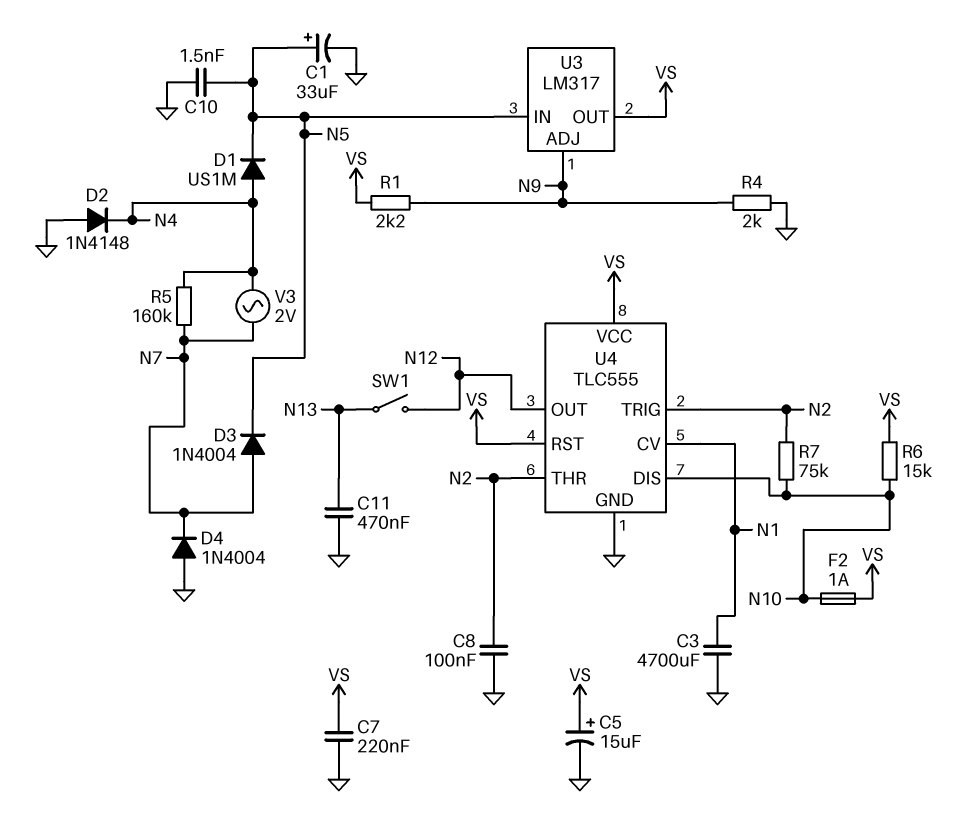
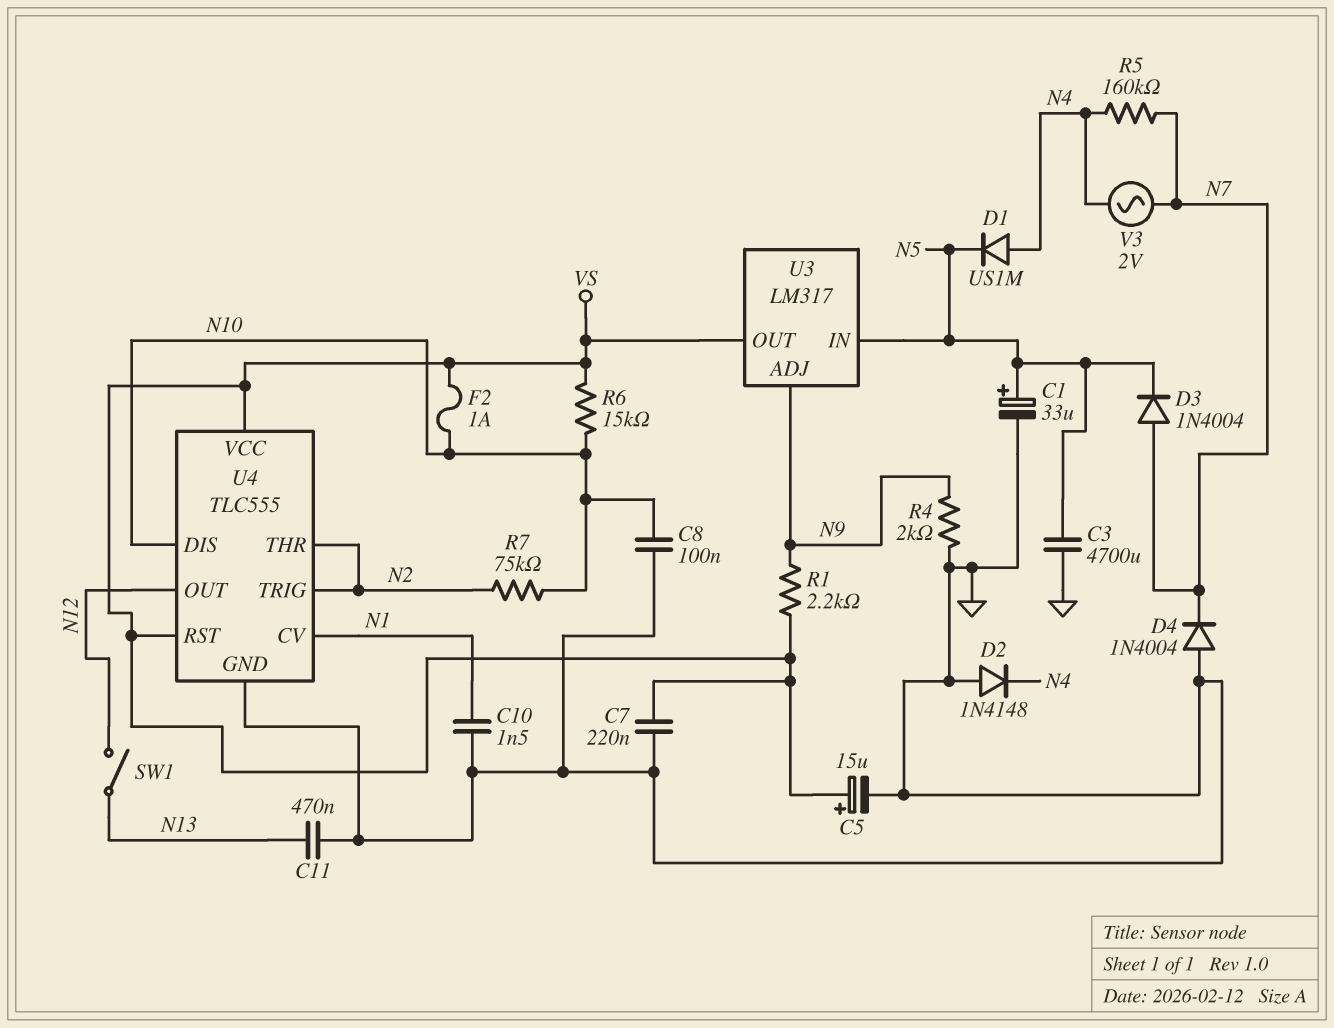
C3: 4700uF (GND, N1) -> 4700uF (GND, N5)
C8: 100nF (GND, N2) -> 100nF (GND, N10)
C10: 1.5nF (GND, N5) -> 1.5nF (GND, N1)

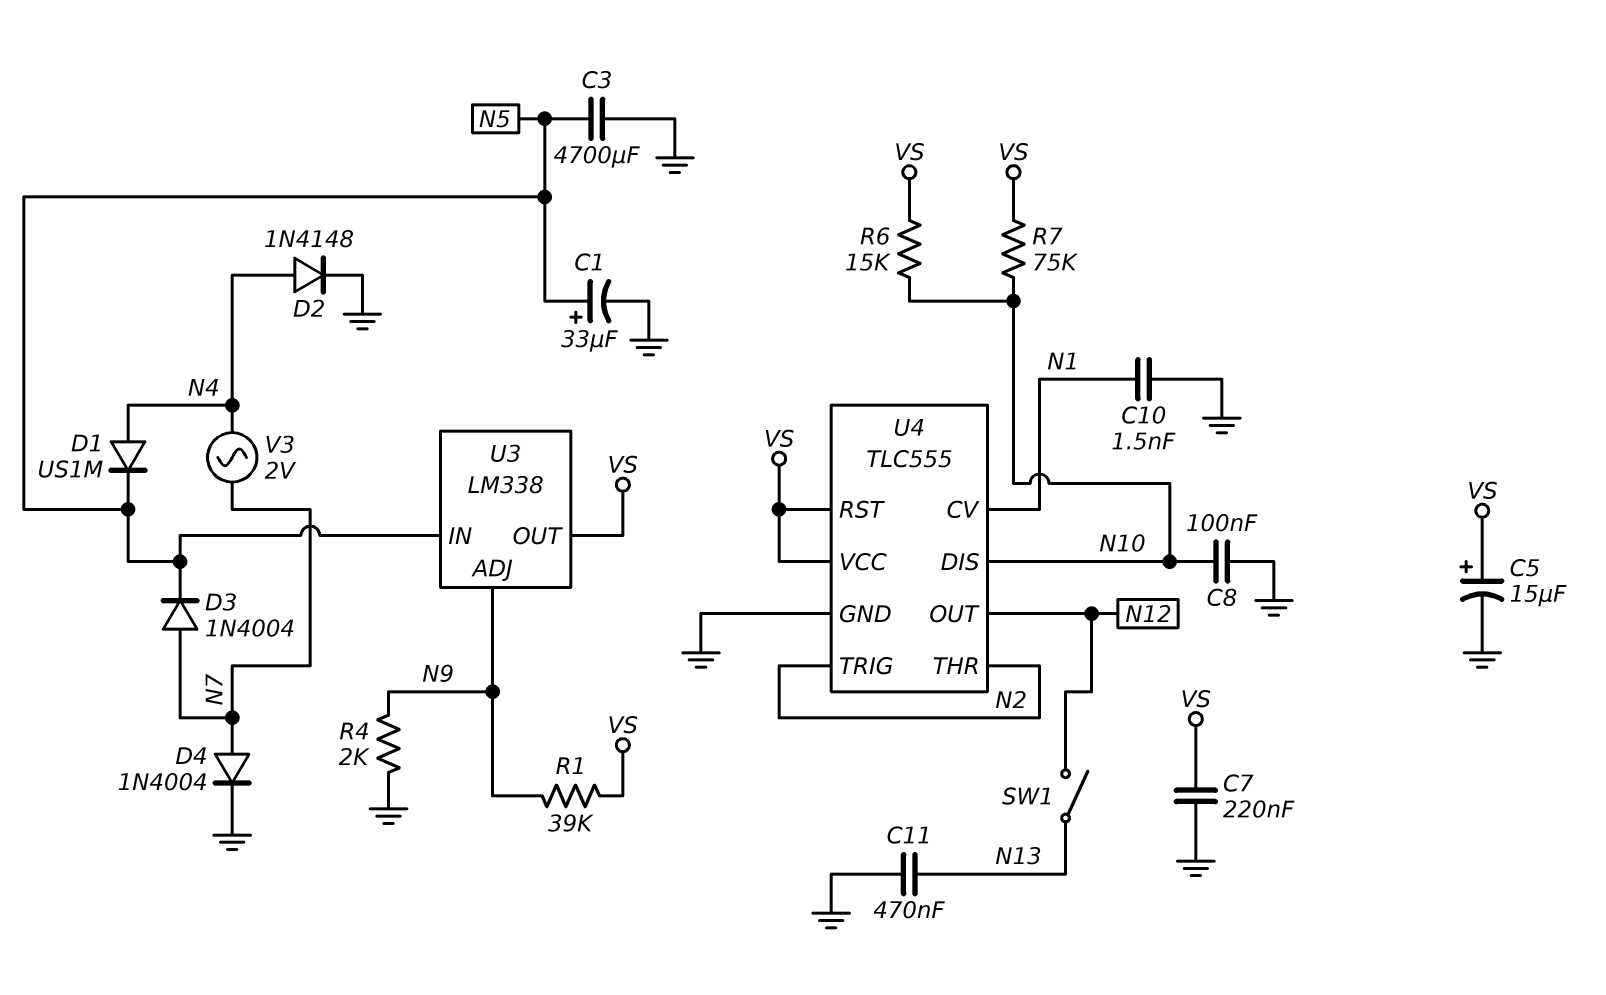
D2: diode 1N4148 (A GND, K N4) -> diode 1N4148 (A N4, K GND)
D4: diode 1N4004 (A GND, K N7) -> diode 1N4004 (A N7, K GND)
F2: 1A (N10, VS) -> none
R1: 2.2k (N9, VS) -> 39k (N9, VS)
R5: 160k (N4, N7) -> none
R7: 75k (N2, N10) -> 75k (N10, VS)
U3: LM317 -> LM338

